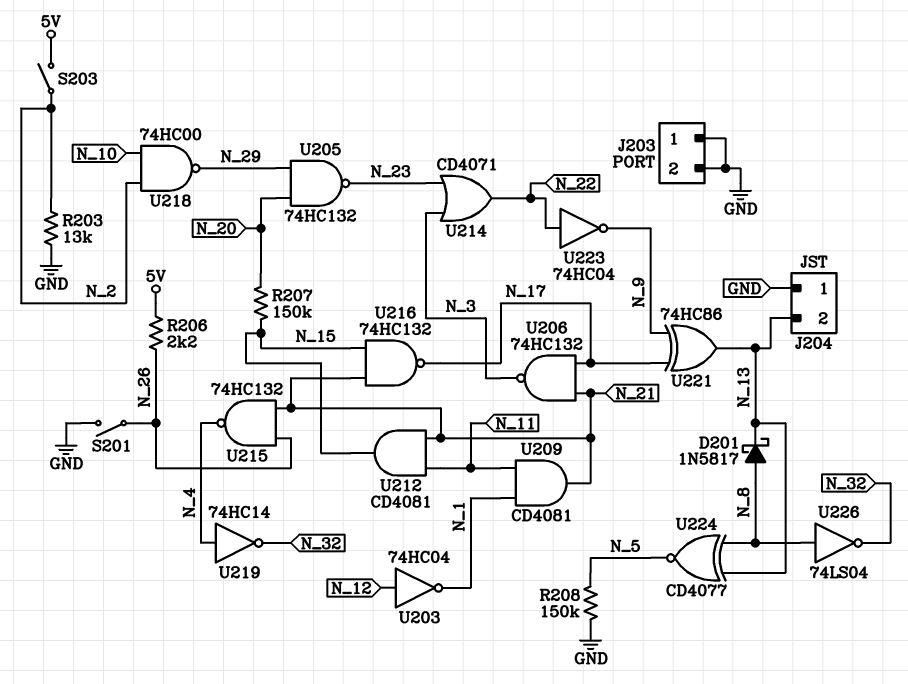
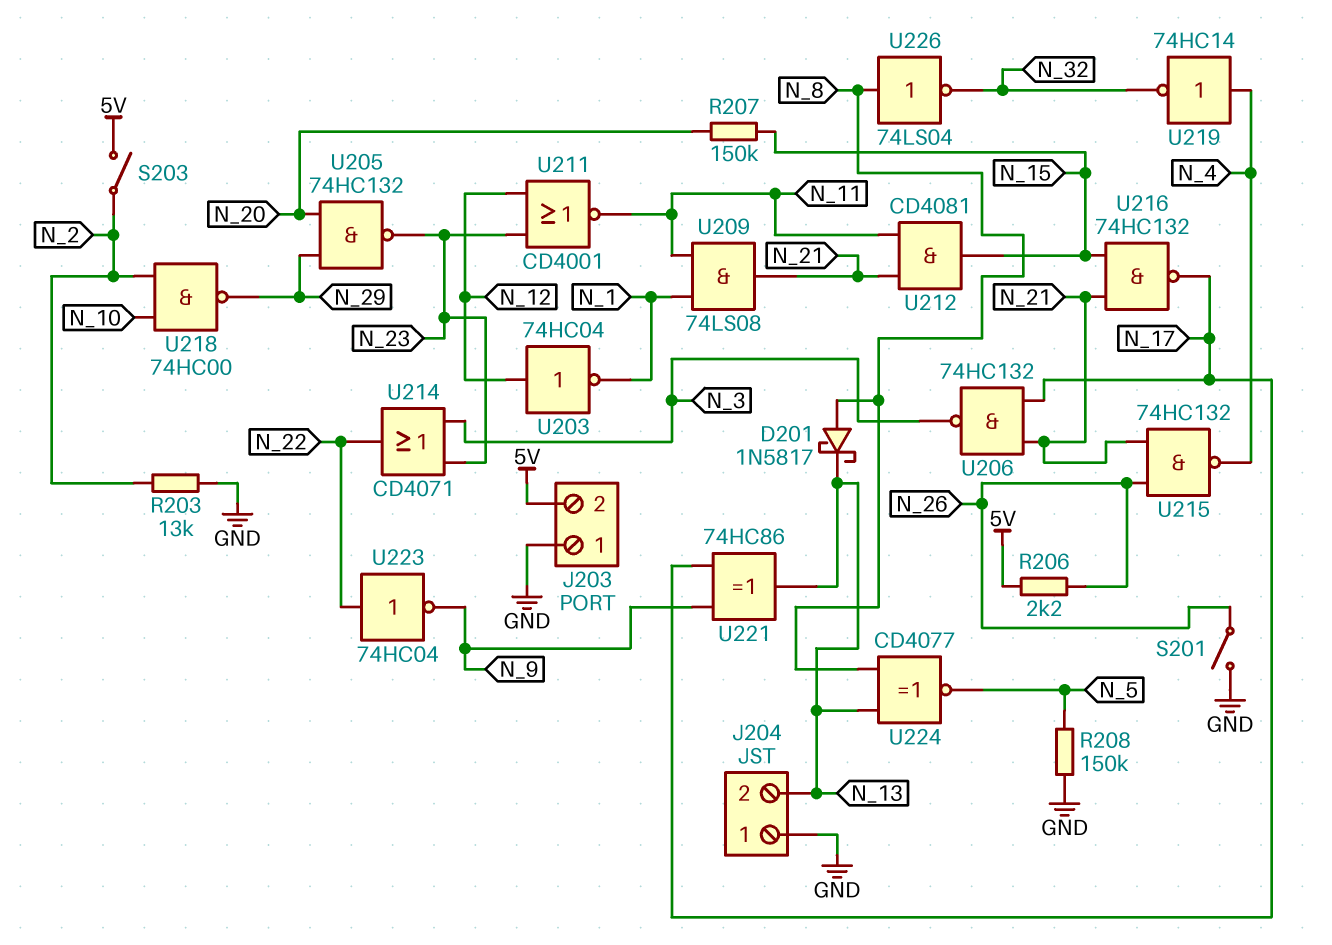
J203 pin 2: GND -> 5V
U209: AND CD4081 (in N_1, in N_11, out N_21) -> AND 74LS08 (in N_1, in N_11, out N_21)
U211: none -> NOR CD4001 (in N_12, in N_23, out N_11)

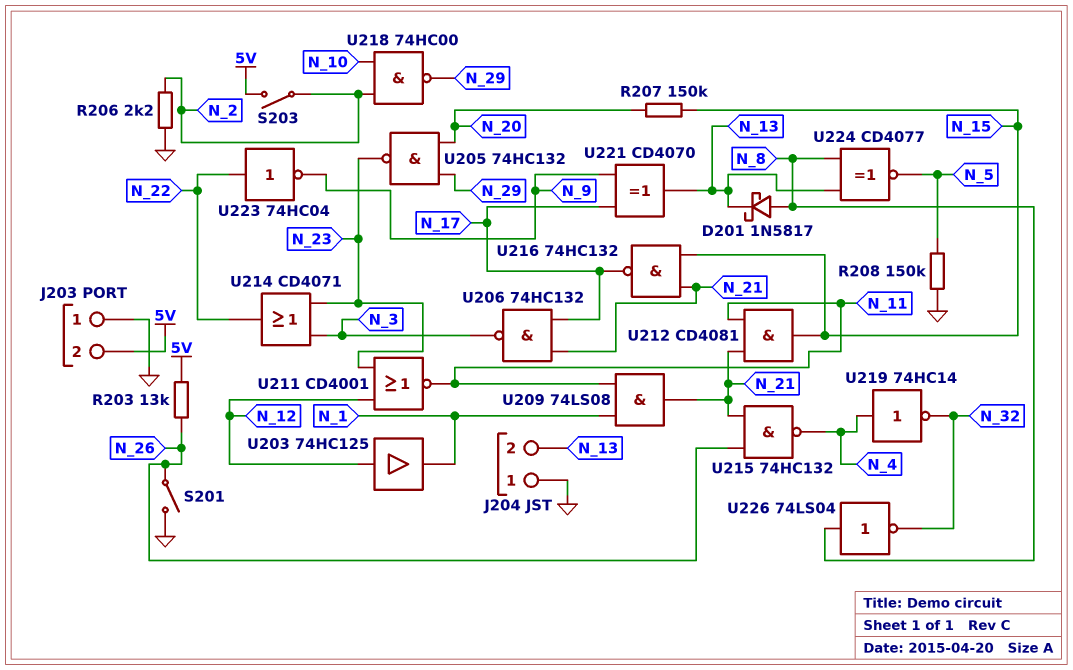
R203: 13k (GND, N_2) -> 13k (5V, N_26)
R206: 2.2k (5V, N_26) -> 2.2k (GND, N_2)
U203: NOT 74HC04 (in N_12, out N_1) -> buffer 74HC125 (in N_12, out N_1)
U221: XOR 74HC86 (in N_9, in N_17, out N_13) -> XOR CD4070 (in N_9, in N_17, out N_13)

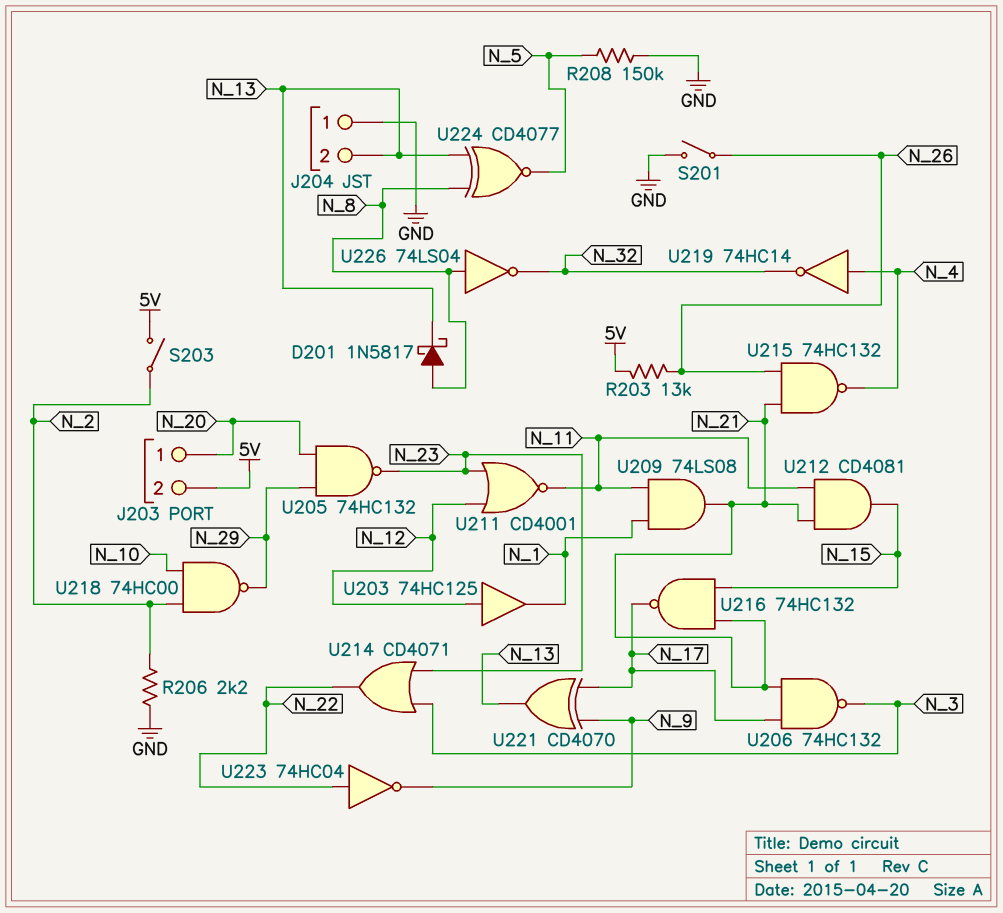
J203 pin 1: GND -> N_20
R207: 150k (N_15, N_20) -> none

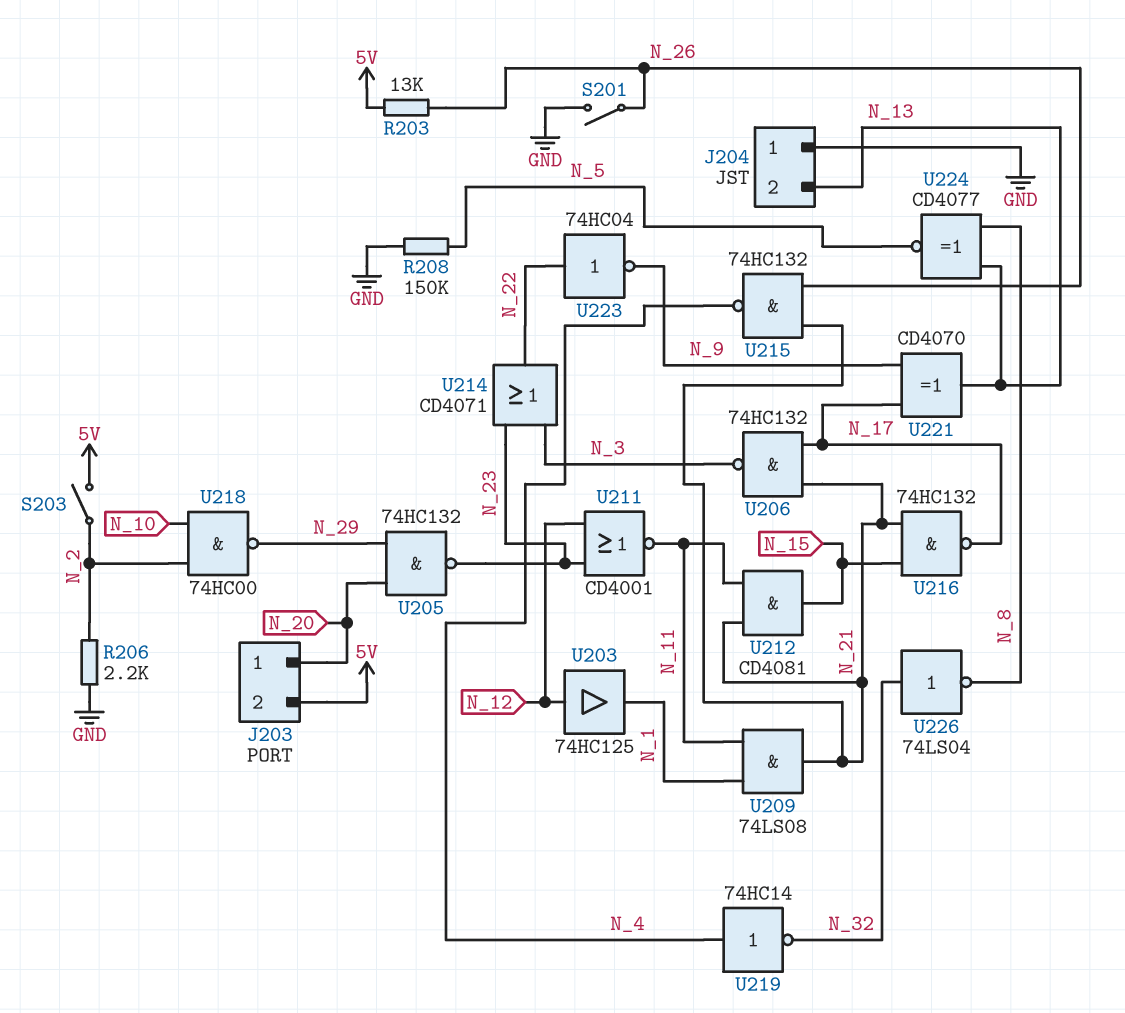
D201: schottky 1N5817 (A N_8, K N_13) -> none
U226: NOT 74LS04 (in N_8, out N_32) -> NOT 74LS04 (in N_32, out N_8)

